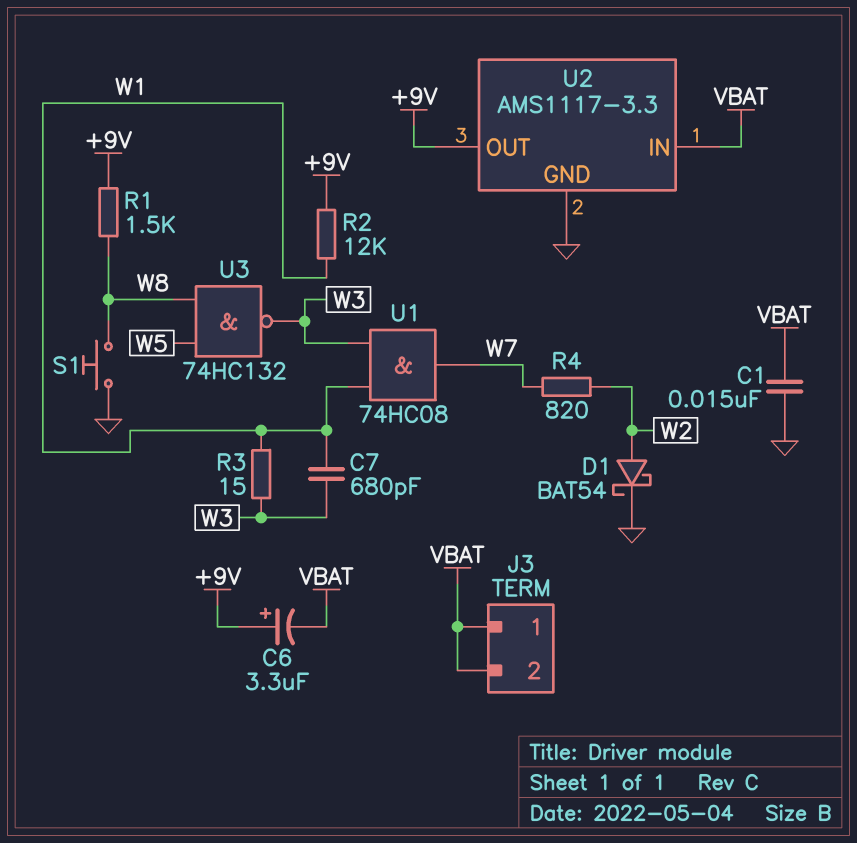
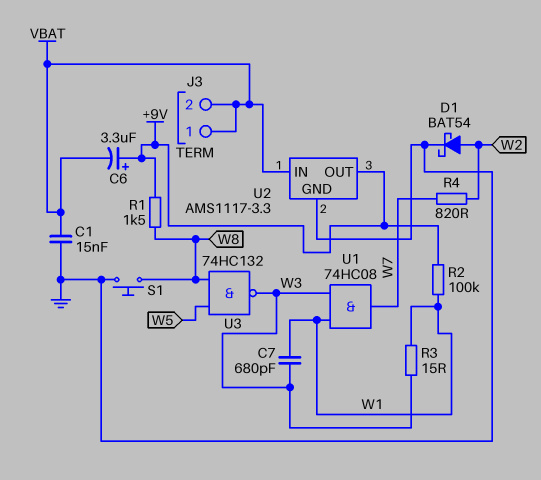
R2: 12k (+9V, W1) -> 100k (+9V, W1)

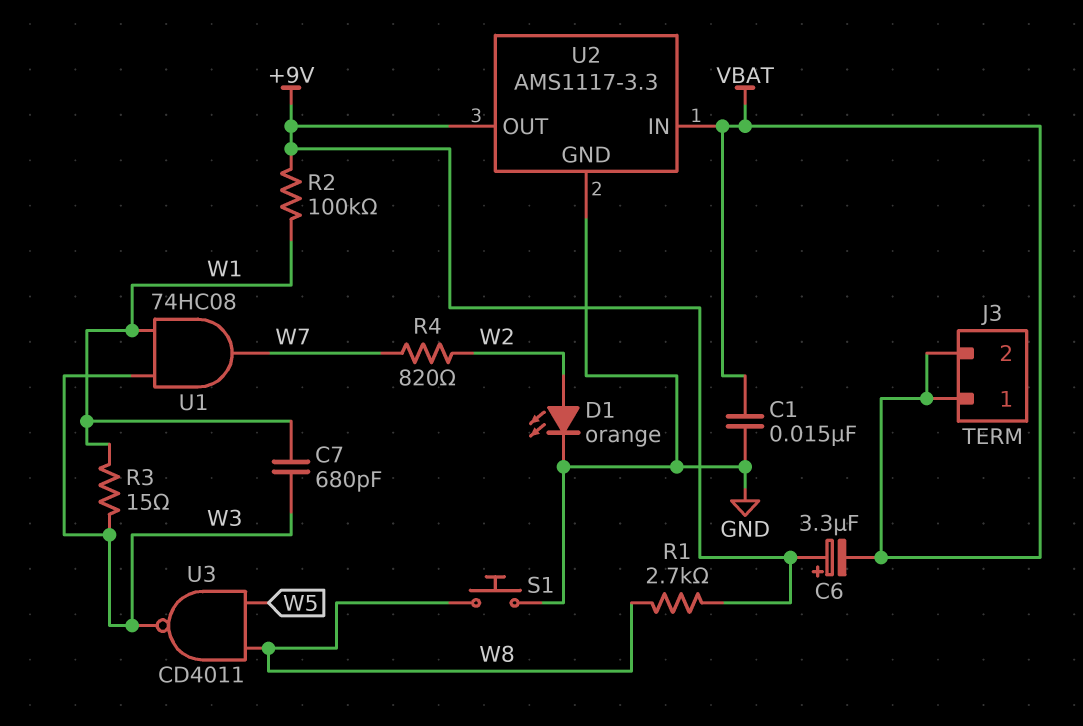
D1: schottky BAT54 (A W2, K GND) -> LED orange (A W2, K GND)
R1: 1.5k (+9V, W8) -> 2.7k (+9V, W8)
U3: NAND 74HC132 (in W5, in W8, out W3) -> NAND CD4011 (in W5, in W8, out W3)

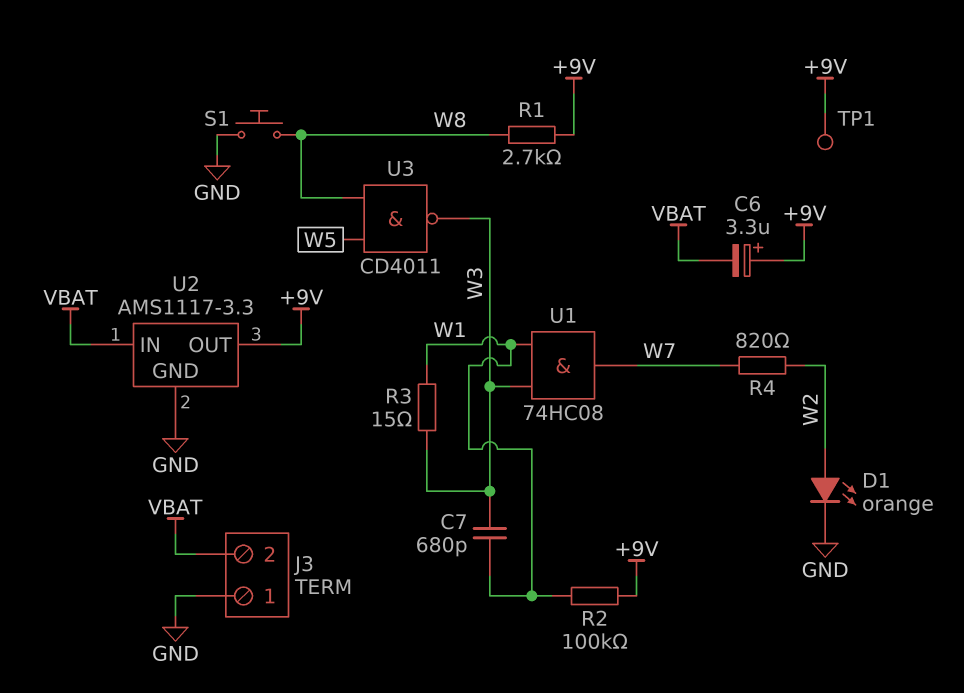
C1: 15nF (GND, VBAT) -> none
J3 pin 1: VBAT -> GND
TP1: none -> test point (+9V)

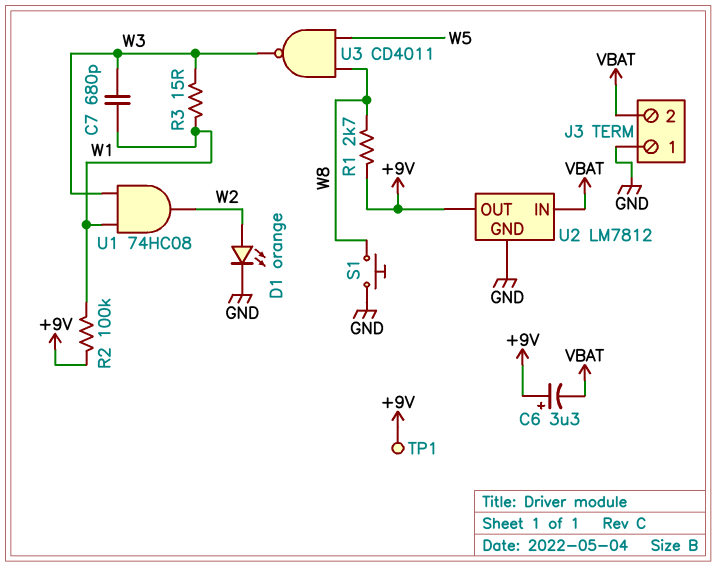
R4: 820 (W2, W7) -> none
U1: AND 74HC08 (in W1, in W3, out W7) -> AND 74HC08 (in W1, in W3, out W2)
U2: AMS1117-3.3 -> LM7812

